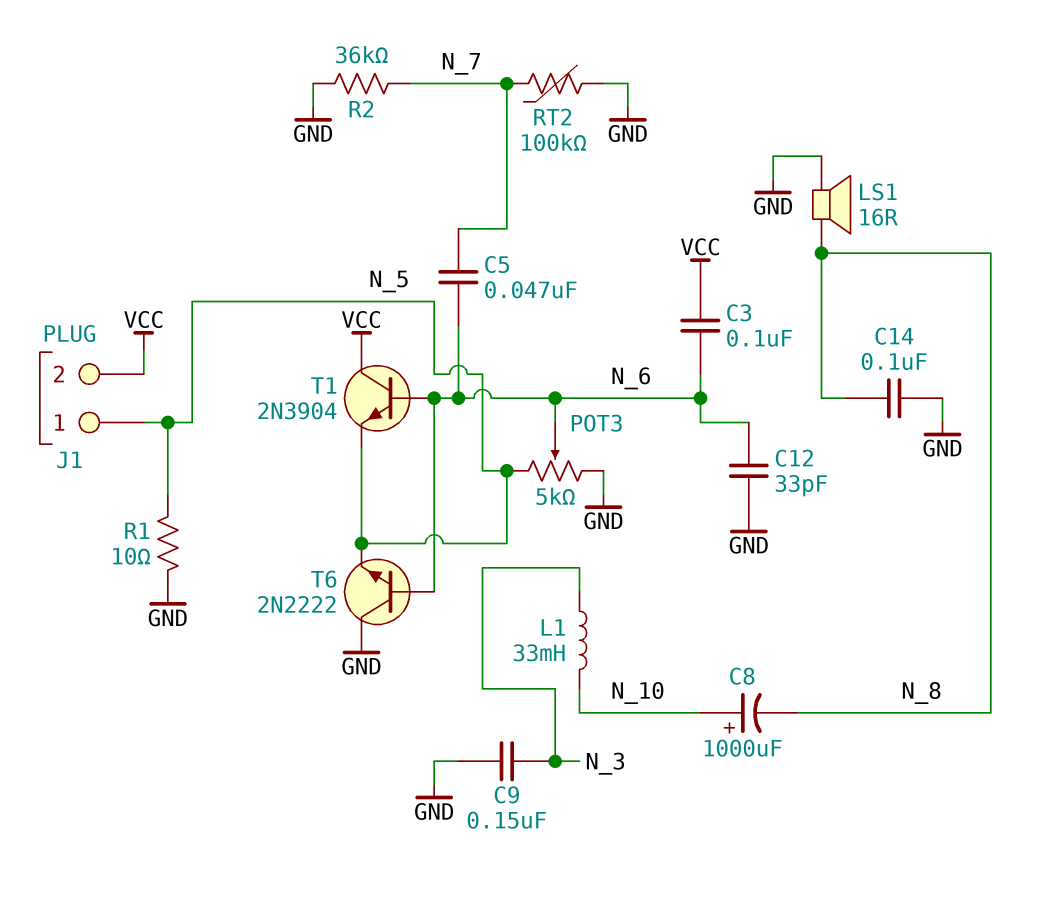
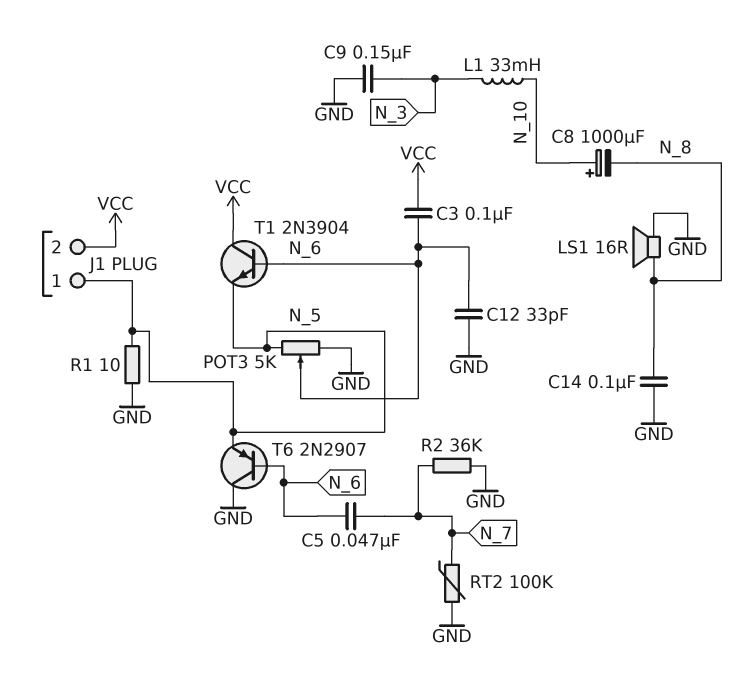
T6: NPN 2N2222 (B N_6, C GND, E N_5) -> PNP 2N2907 (B N_6, C GND, E N_5)

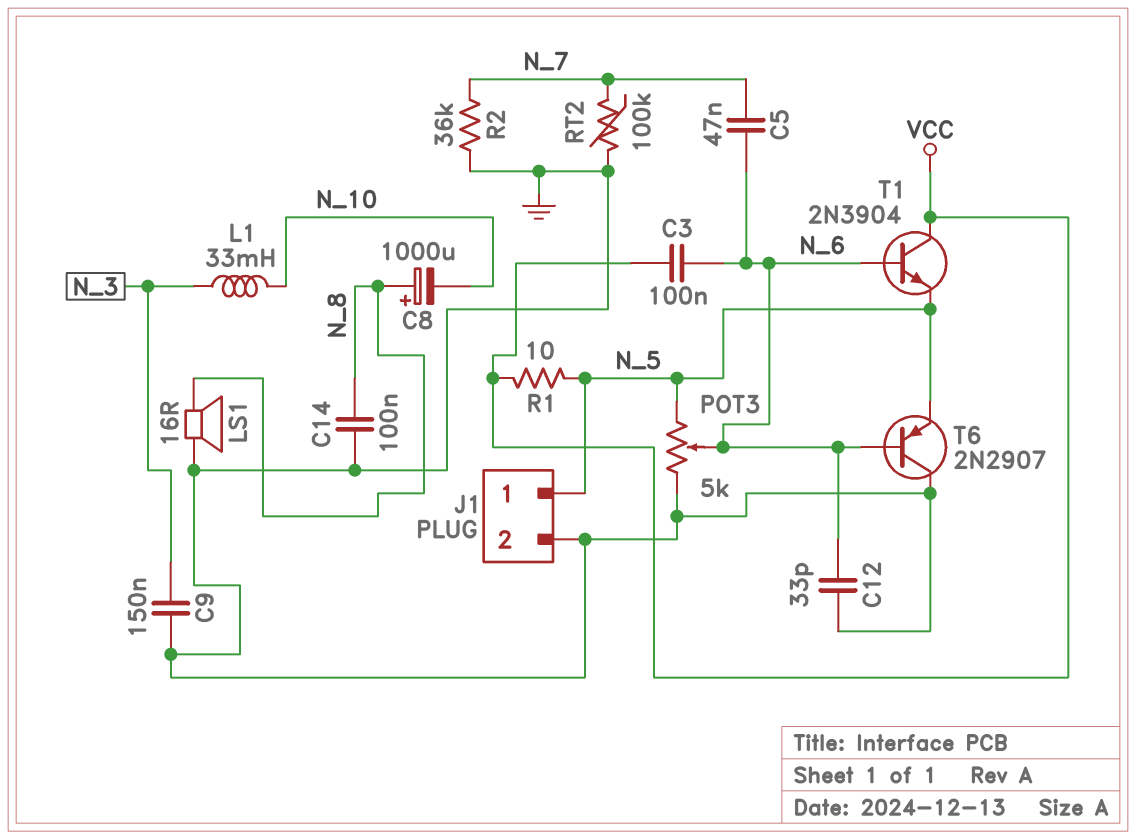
C8: 1000uF (plus N_10, minus N_8) -> 1000uF (plus N_8, minus N_10)
J1 pin 2: VCC -> GND
R1: 10 (GND, N_5) -> 10 (N_5, VCC)

